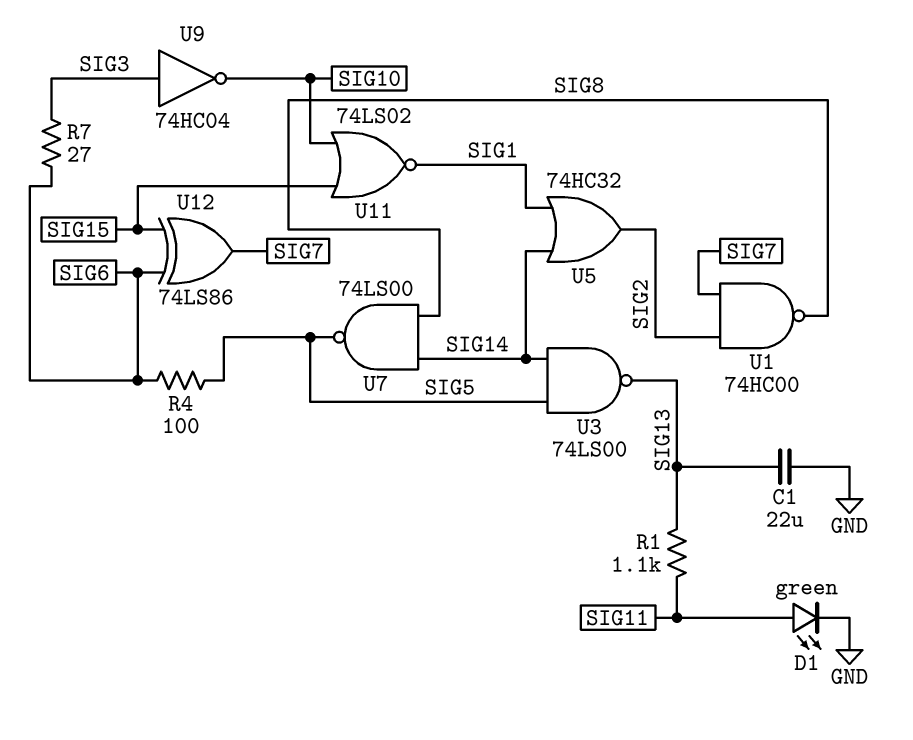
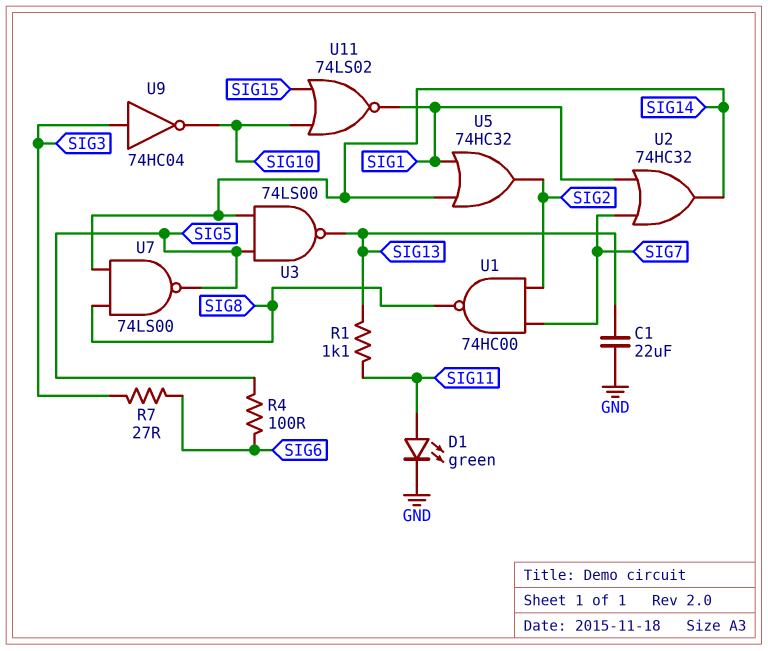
U2: none -> OR 74HC32 (in SIG1, in SIG7, out SIG14)
U12: XOR 74LS86 (in SIG6, in SIG15, out SIG7) -> none

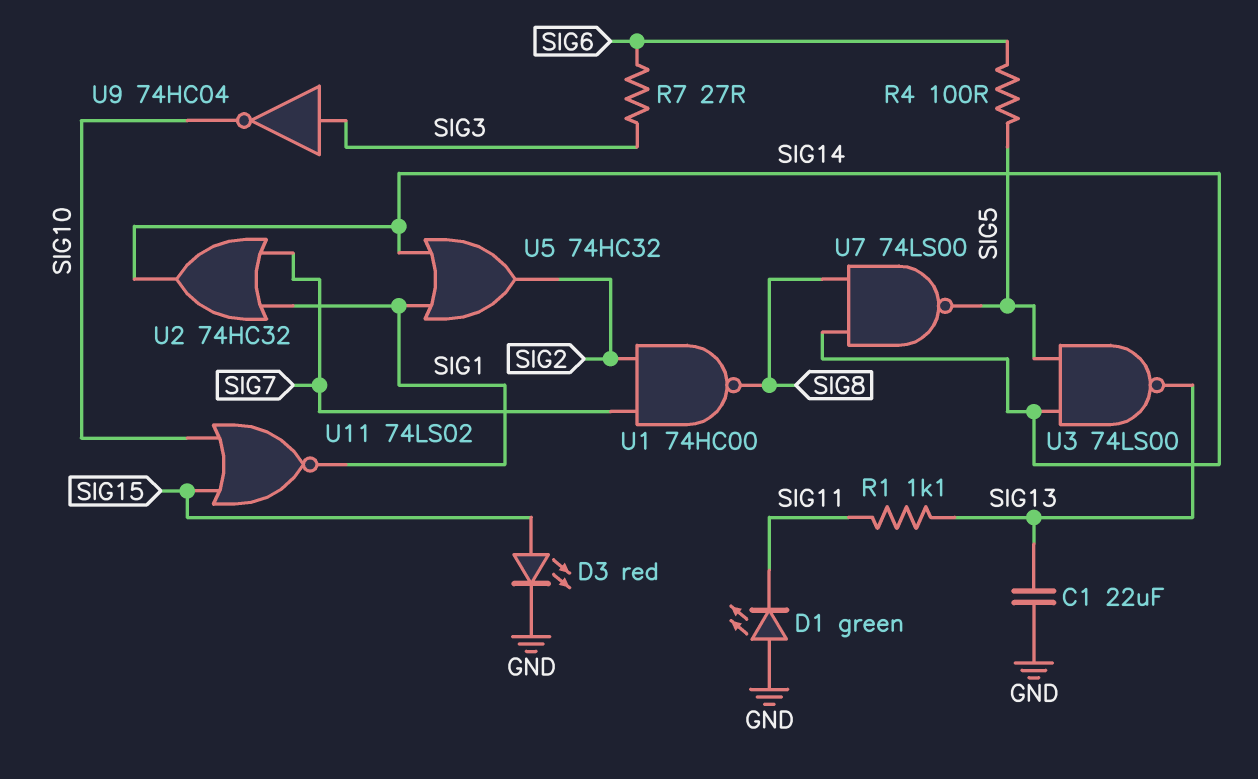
D1: LED green (A SIG11, K GND) -> LED green (A GND, K SIG11)
D3: none -> LED red (A SIG15, K GND)

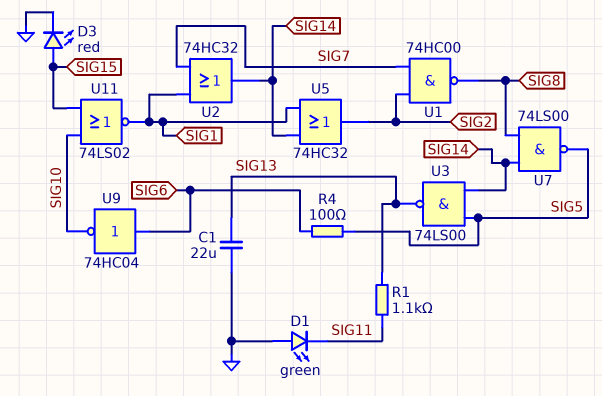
R7: 27 (SIG3, SIG6) -> none
U9: NOT 74HC04 (in SIG3, out SIG10) -> NOT 74HC04 (in SIG6, out SIG10)

